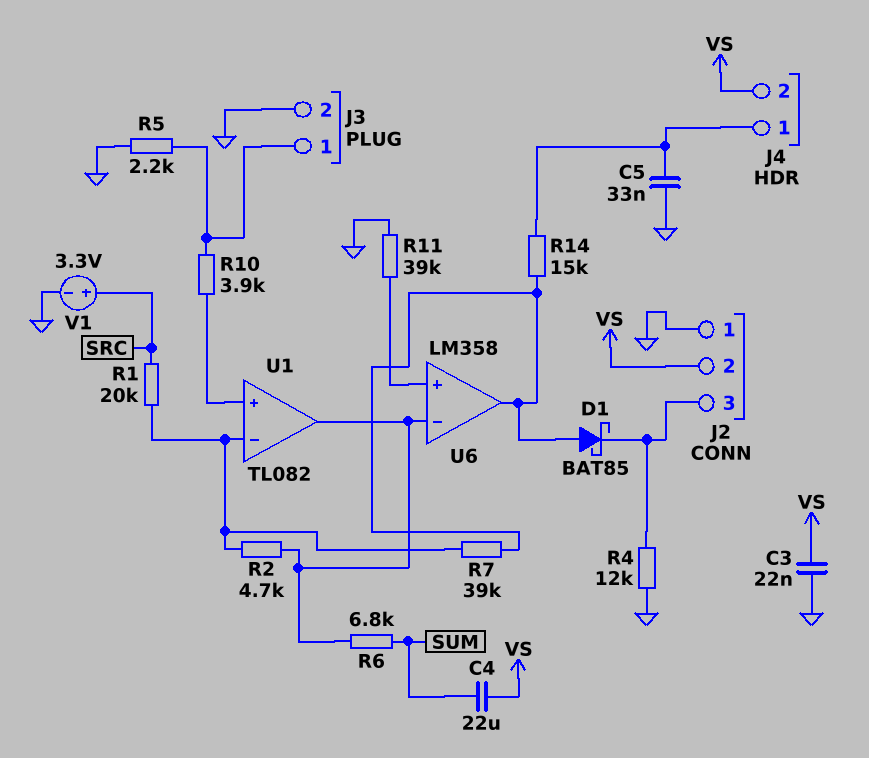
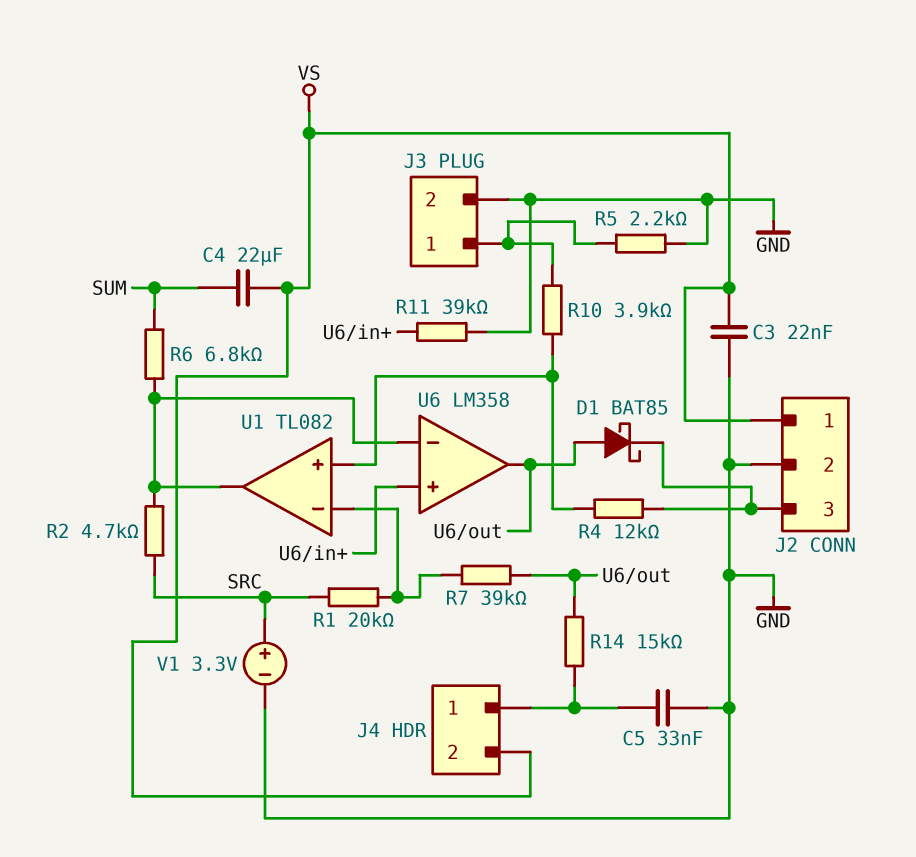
J2 pin 1: GND -> VS
J2 pin 2: VS -> GND
R2: 4.7k (U1/in-, U1/out) -> 4.7k (SRC, U1/out)
R4: 12k (GND, J2/3) -> 12k (J2/3, U1/in+)

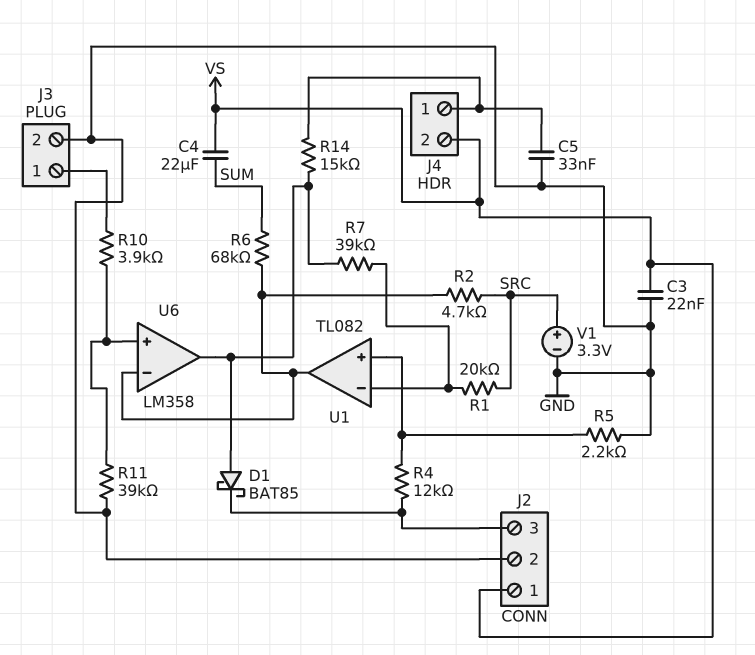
R5: 2.2k (GND, J3/1) -> 2.2k (GND, U1/in+)
R6: 6.8k (SUM, U1/out) -> 68k (SUM, U1/out)
R10: 3.9k (J3/1, U1/in+) -> 3.9k (J3/1, U6/in+)

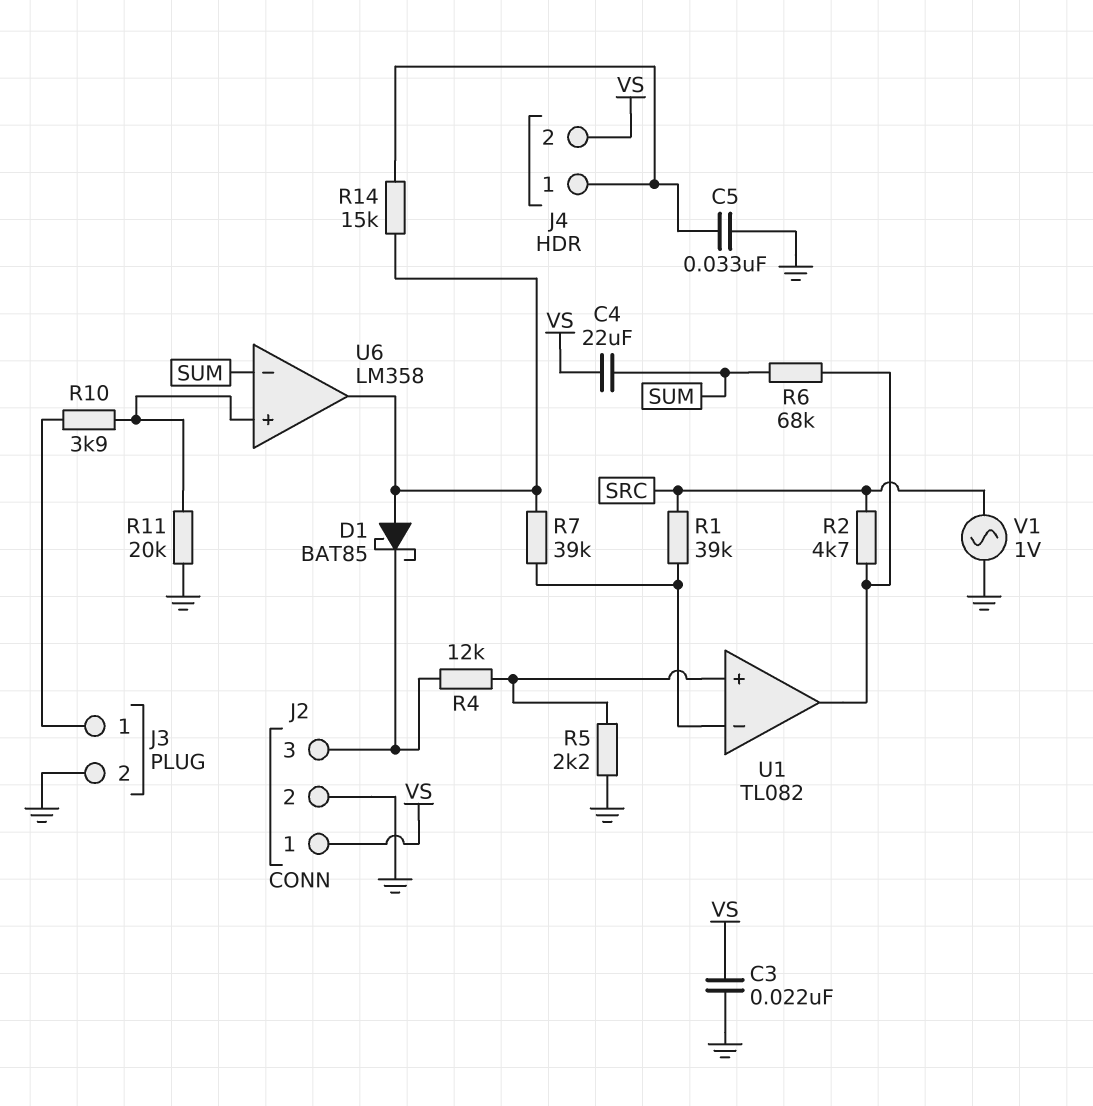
R1: 20k (SRC, U1/in-) -> 39k (SRC, U1/in-)
R11: 39k (GND, U6/in+) -> 20k (GND, U6/in+)
U6 pin in-: U1/out -> SUM
V1: 3.3V (plus SRC, minus GND) -> AC 1V (GND, SRC)

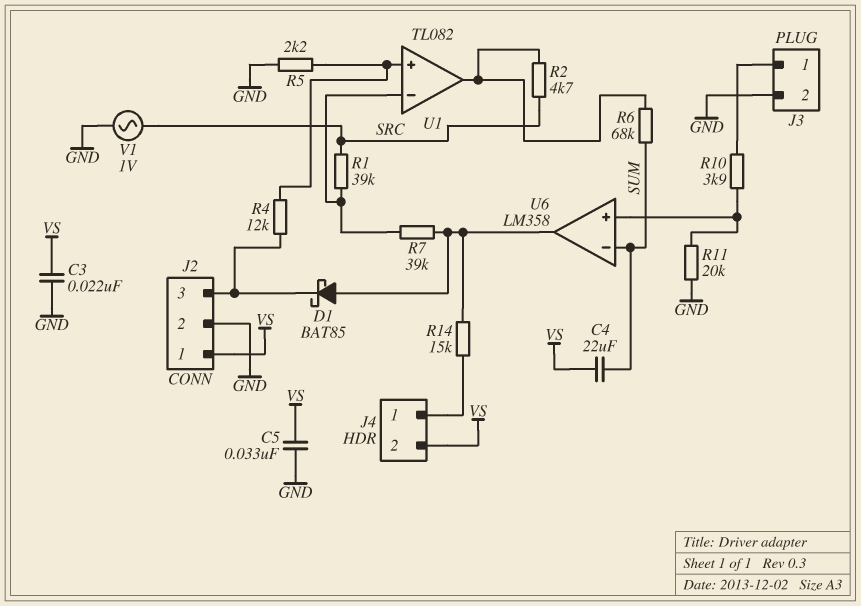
C5: 33nF (GND, J4/1) -> 33nF (GND, VS)

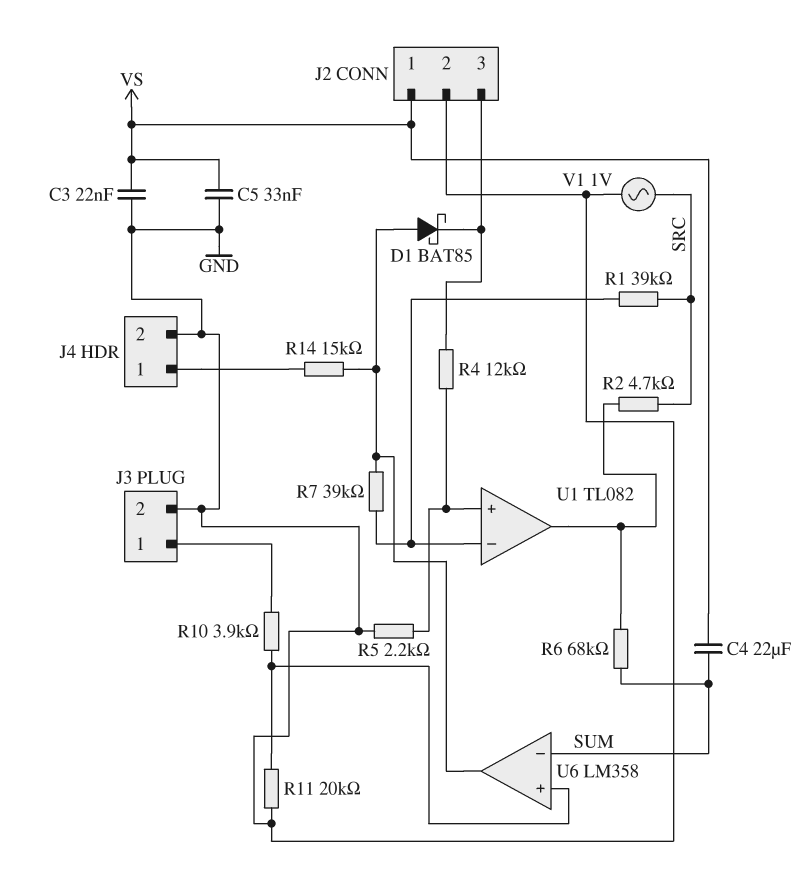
J4 pin 2: VS -> GND

